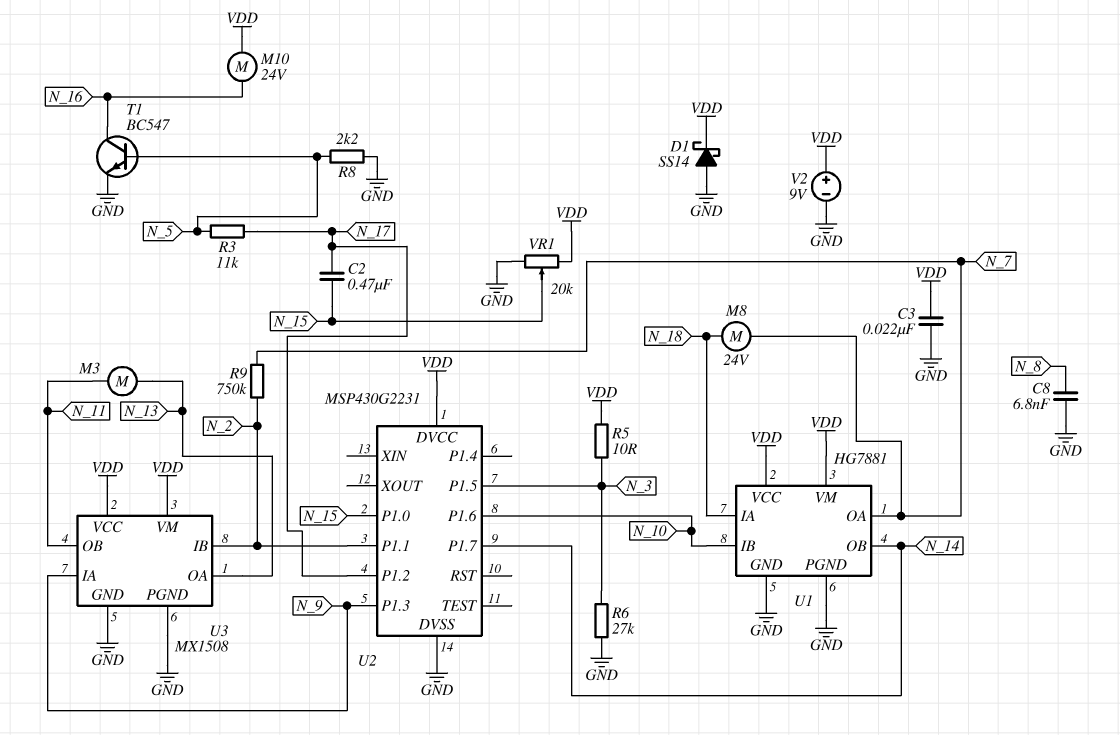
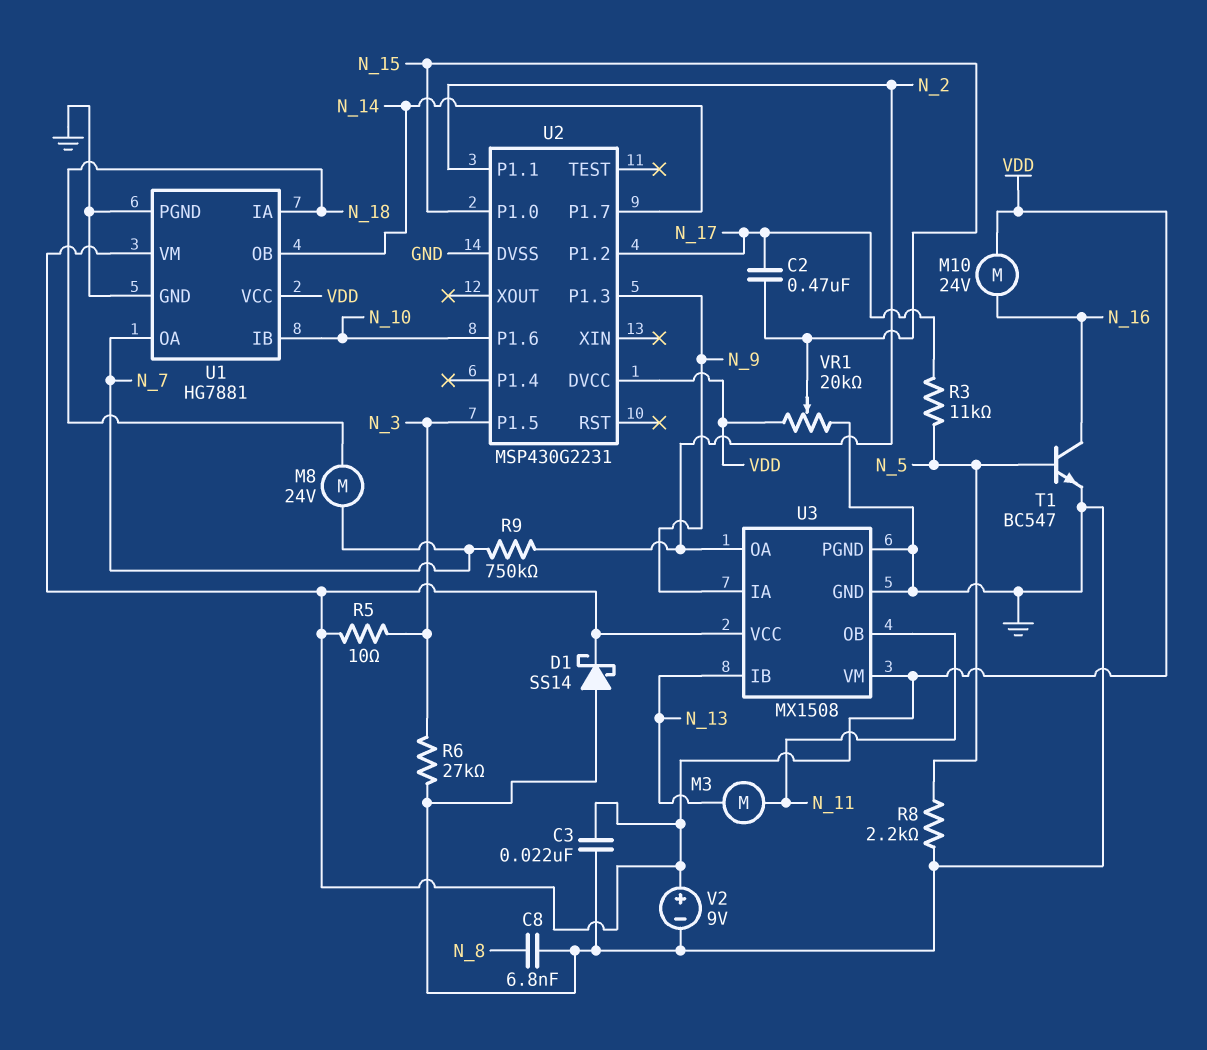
U3 pin IB: N_2 -> N_13
U3 pin OA: N_13 -> N_2

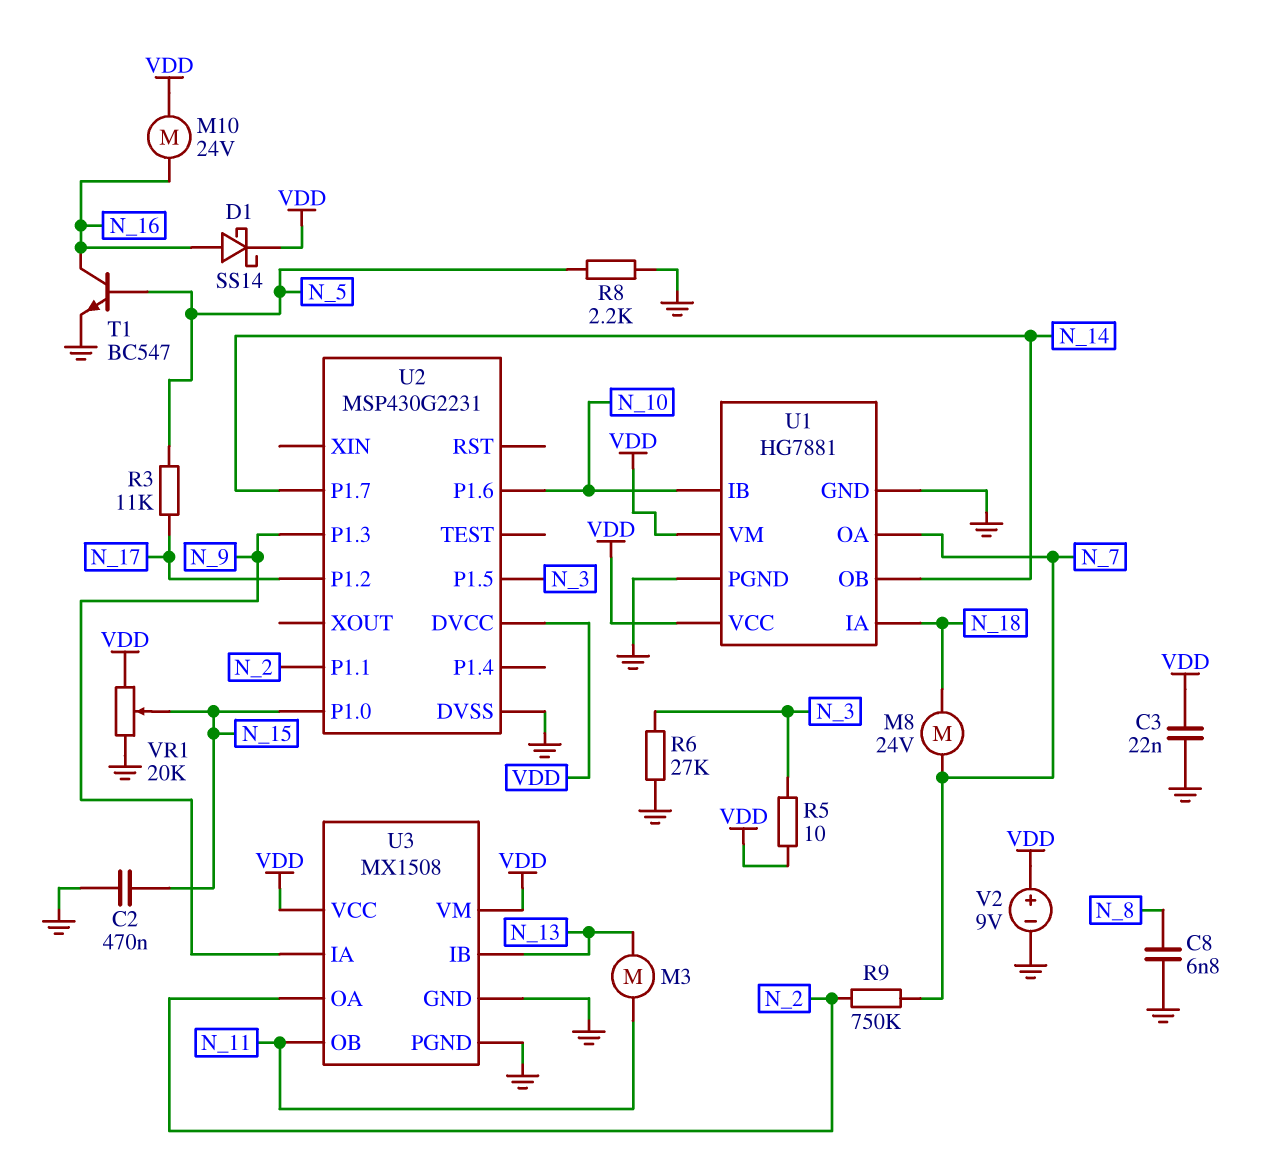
C2: 470nF (N_15, N_17) -> 470nF (GND, N_15)
D1: schottky SS14 (A GND, K VDD) -> schottky SS14 (A N_16, K VDD)

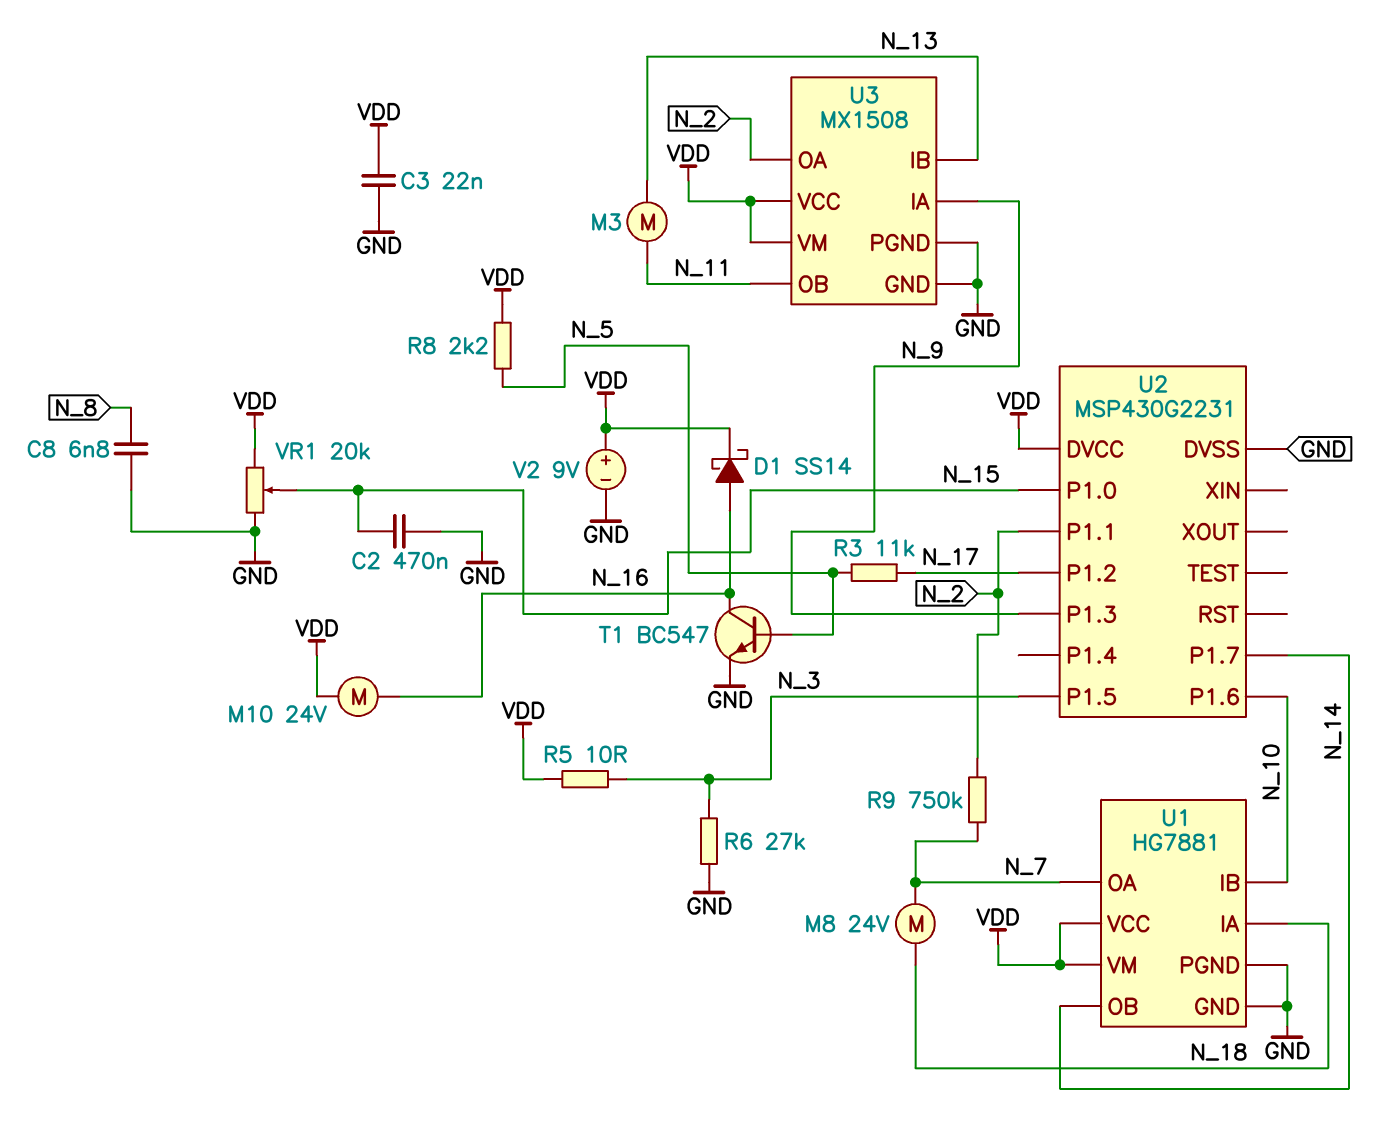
R8: 2.2k (GND, N_5) -> 2.2k (N_5, VDD)

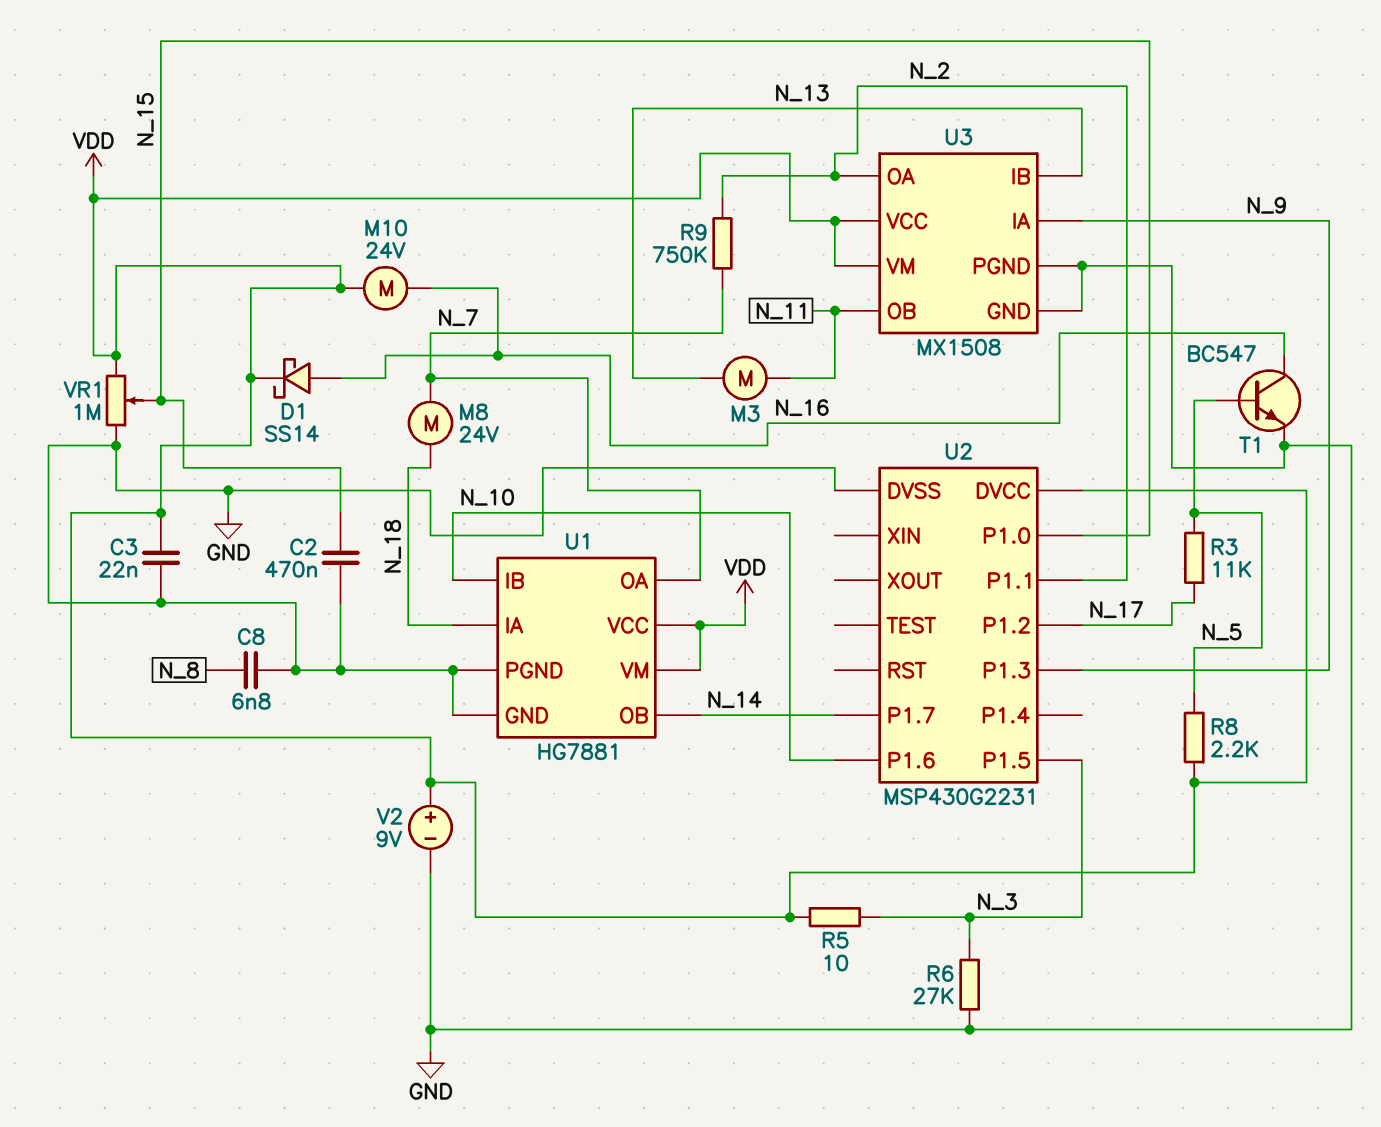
VR1: 20k (GND, VDD, wiper N_15) -> 1M (GND, VDD, wiper N_15)

